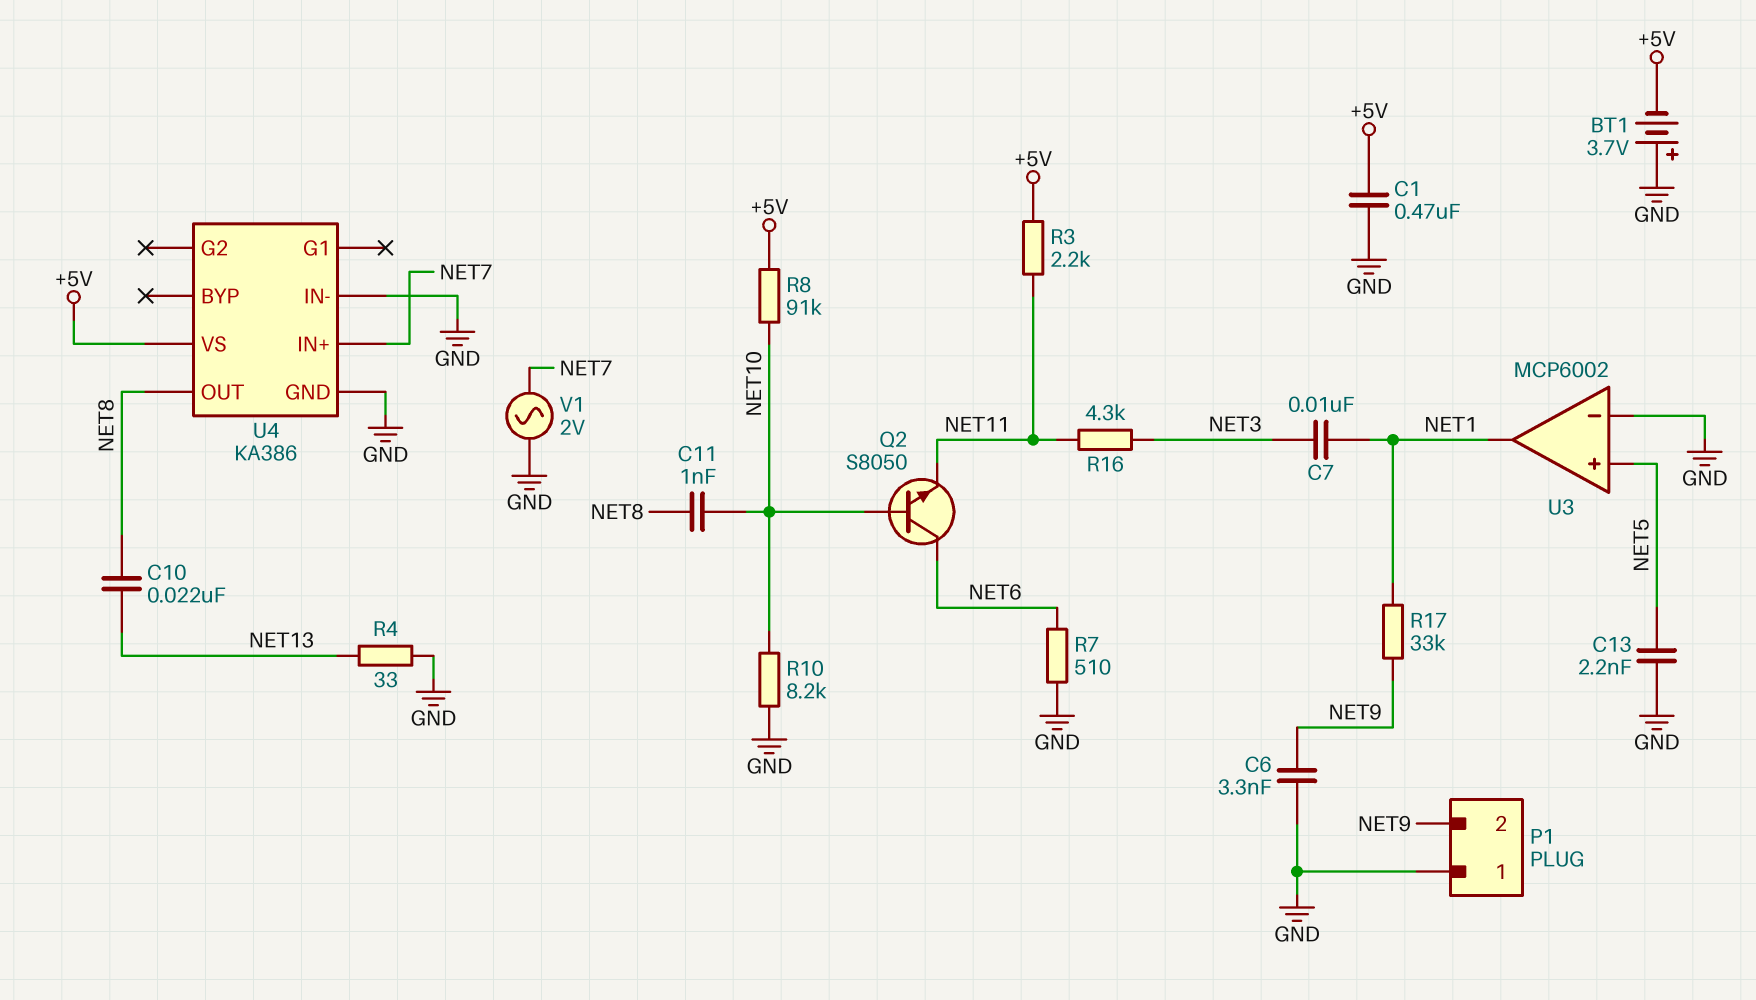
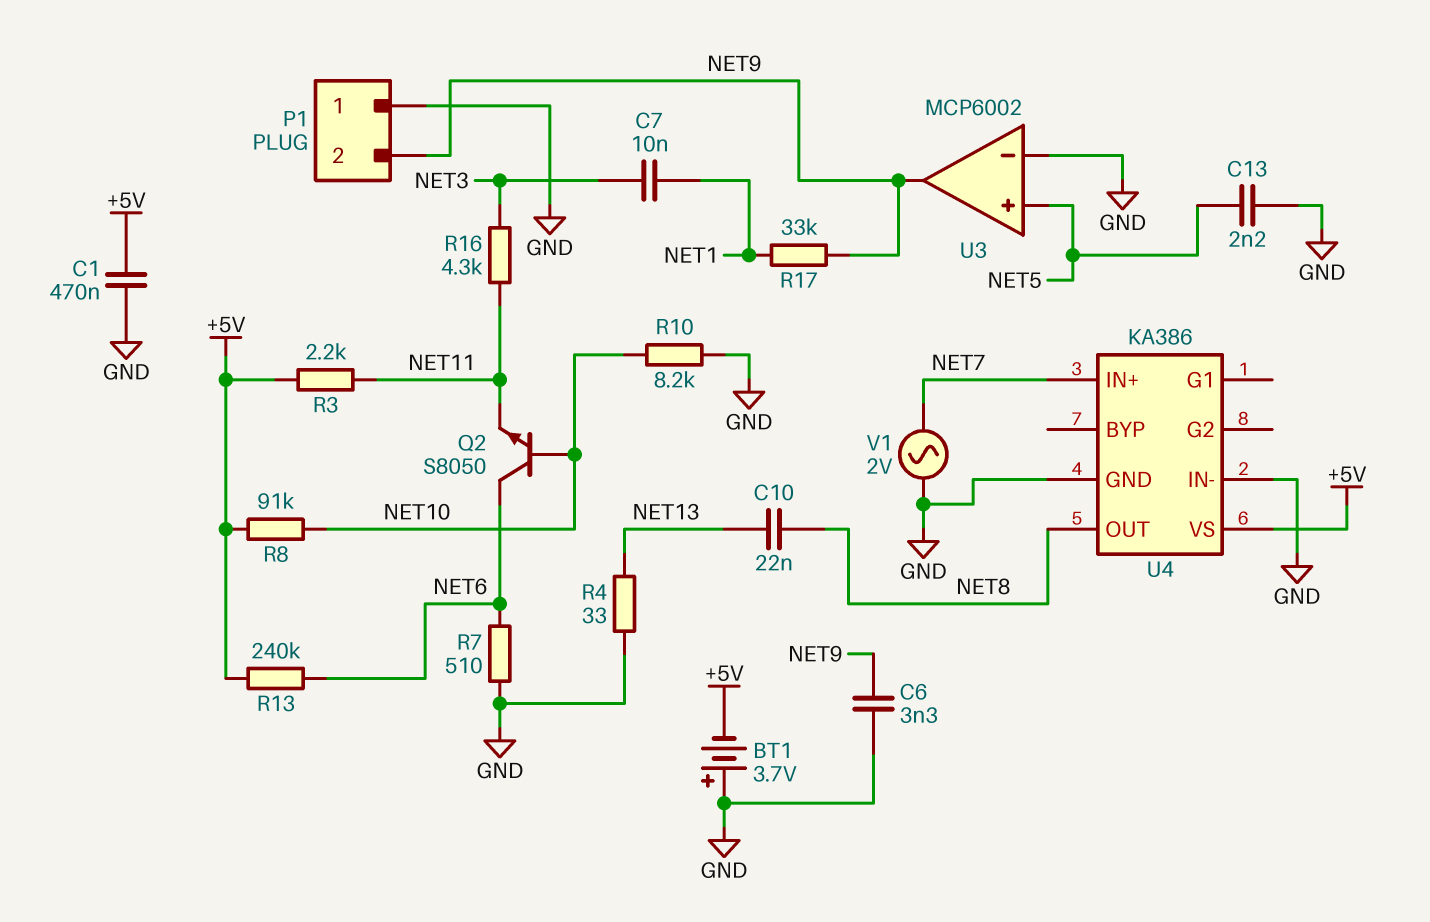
C11: 1nF (NET8, NET10) -> none
R13: none -> 240k (+5V, NET6)
U3 pin out: NET1 -> NET9

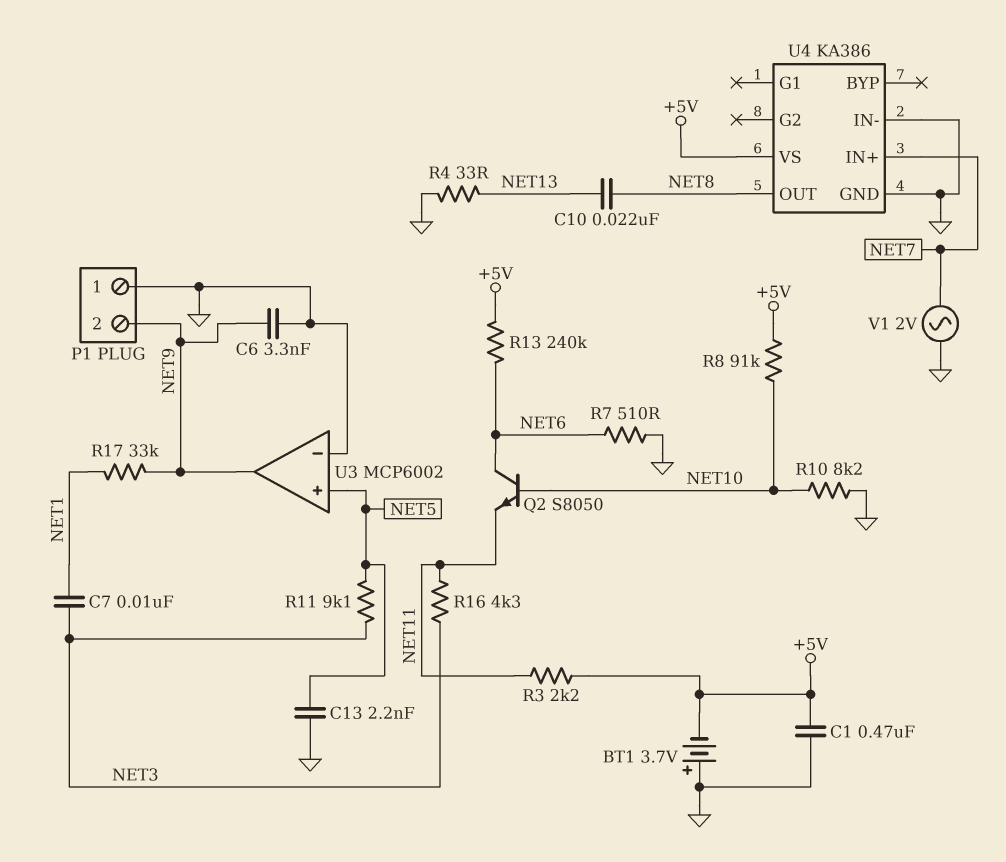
R11: none -> 9.1k (NET3, NET5)

